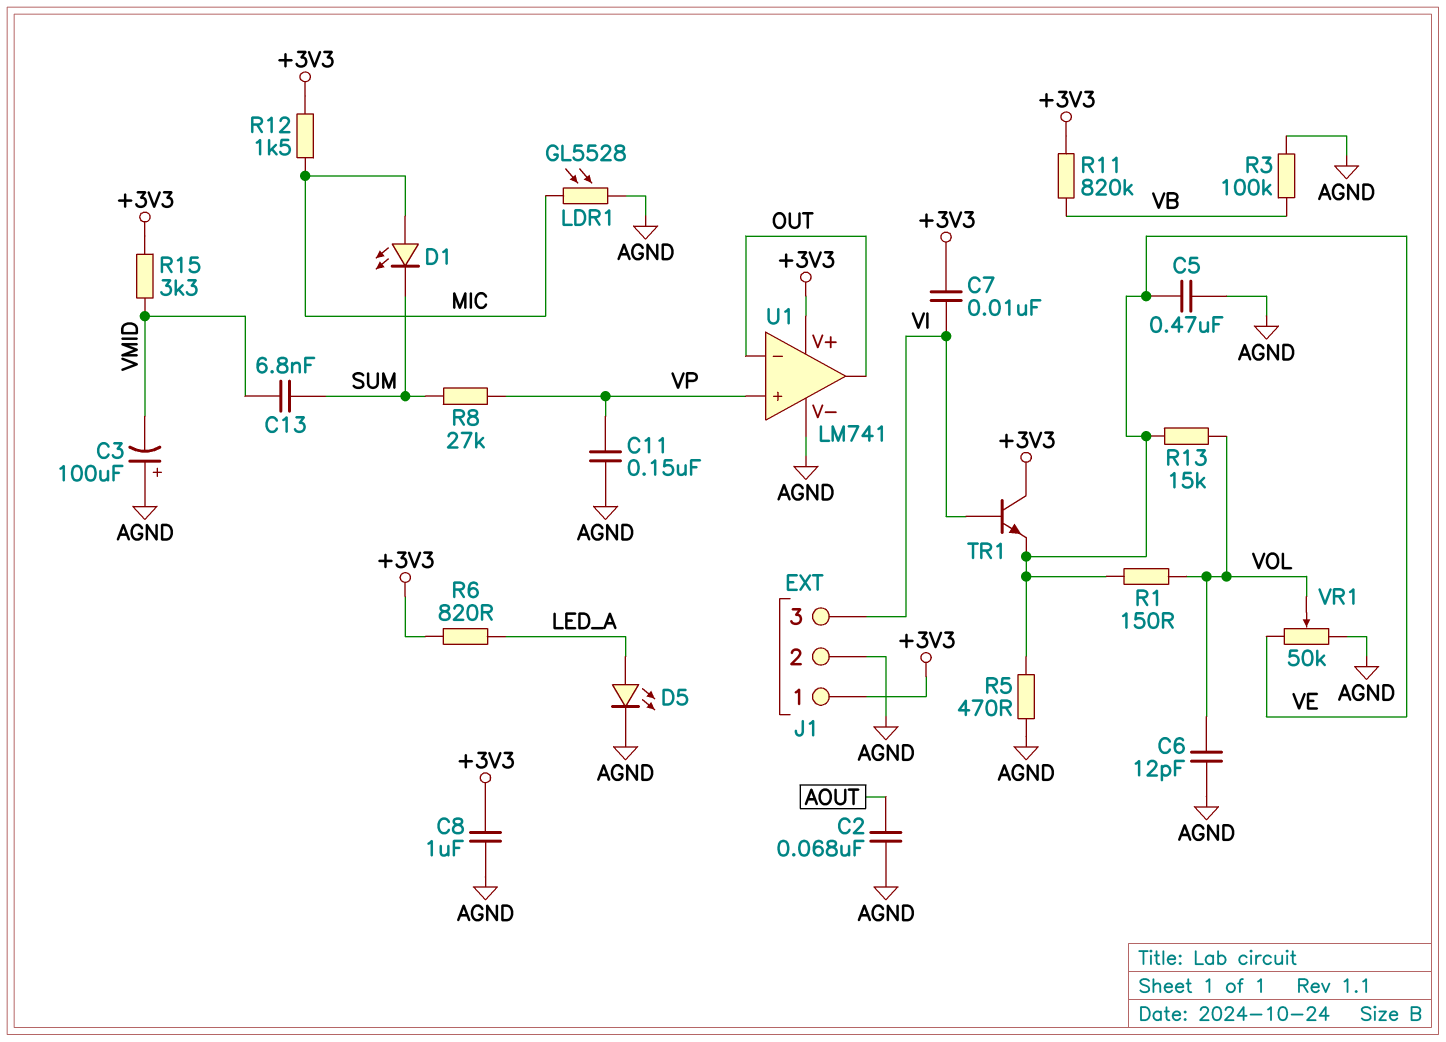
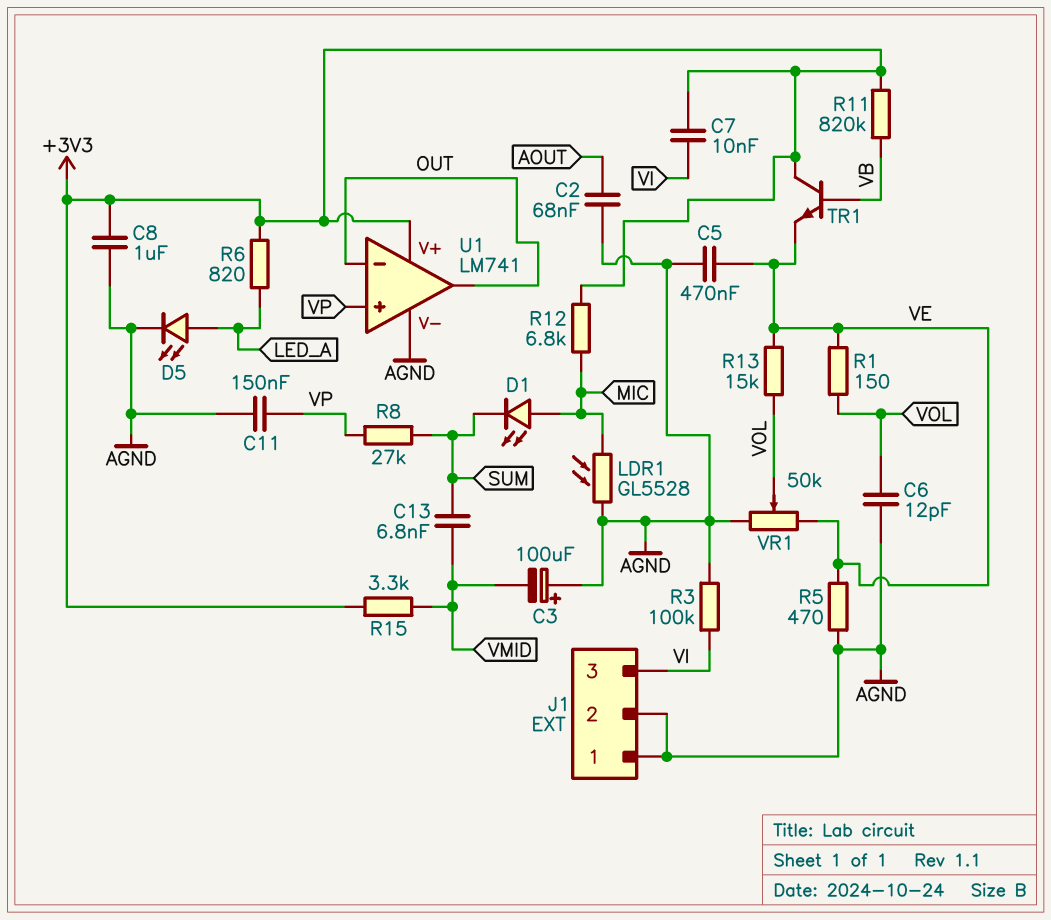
J1 pin 1: +3V3 -> AGND
R3: 100k (AGND, VB) -> 100k (AGND, VI)
R12: 1.5k (+3V3, MIC) -> 6.8k (+3V3, MIC)
TR1: NPN (B VI, C +3V3, E VE) -> NPN (B VB, C +3V3, E VE)

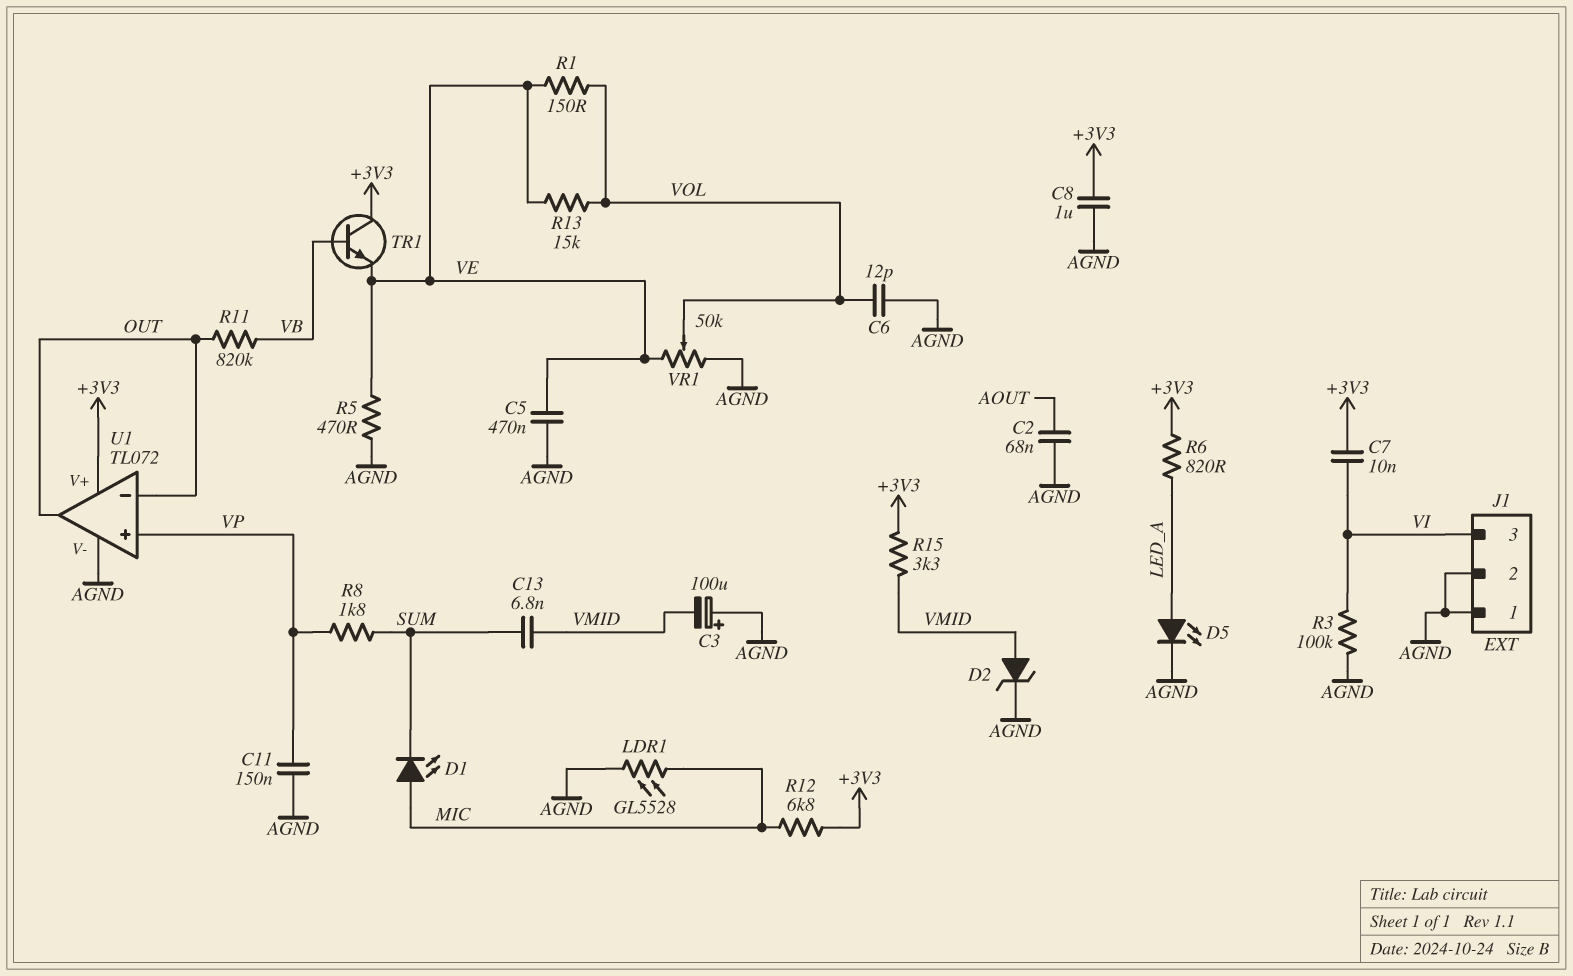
D2: none -> zener (A VMID, K AGND)
R8: 27k (SUM, VP) -> 1.8k (SUM, VP)
R11: 820k (+3V3, VB) -> 820k (OUT, VB)
U1: LM741 -> TL072

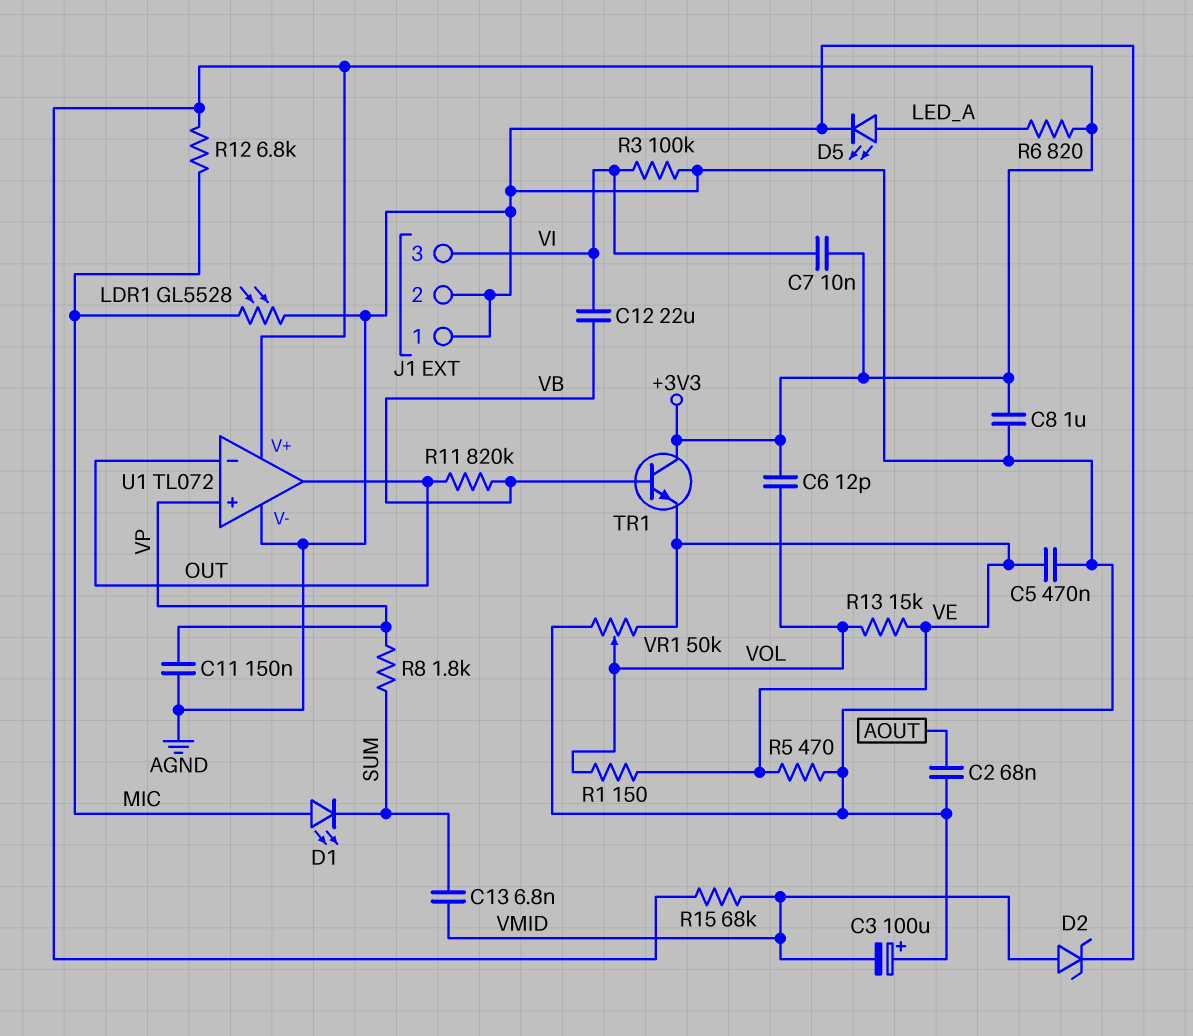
C6: 12pF (AGND, VOL) -> 12pF (+3V3, VOL)
C12: none -> 22uF (VB, VI)
R15: 3.3k (+3V3, VMID) -> 68k (+3V3, VMID)

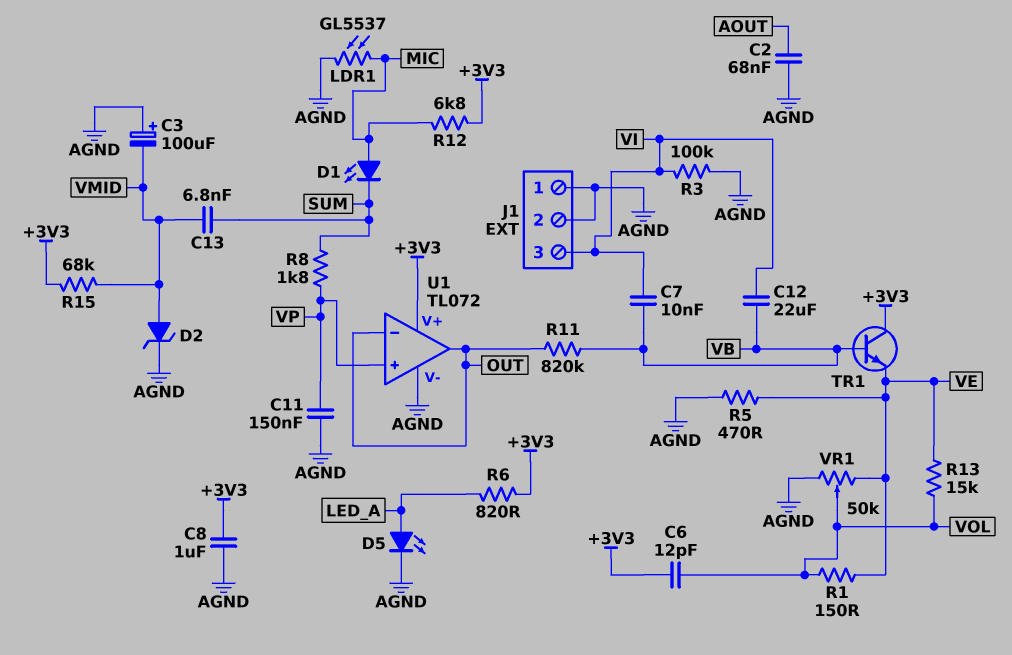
C5: 470nF (AGND, VE) -> none
C7: 10nF (+3V3, VI) -> 10nF (VB, VI)
LDR1: GL5528 (AGND, MIC) -> GL5537 (AGND, MIC)

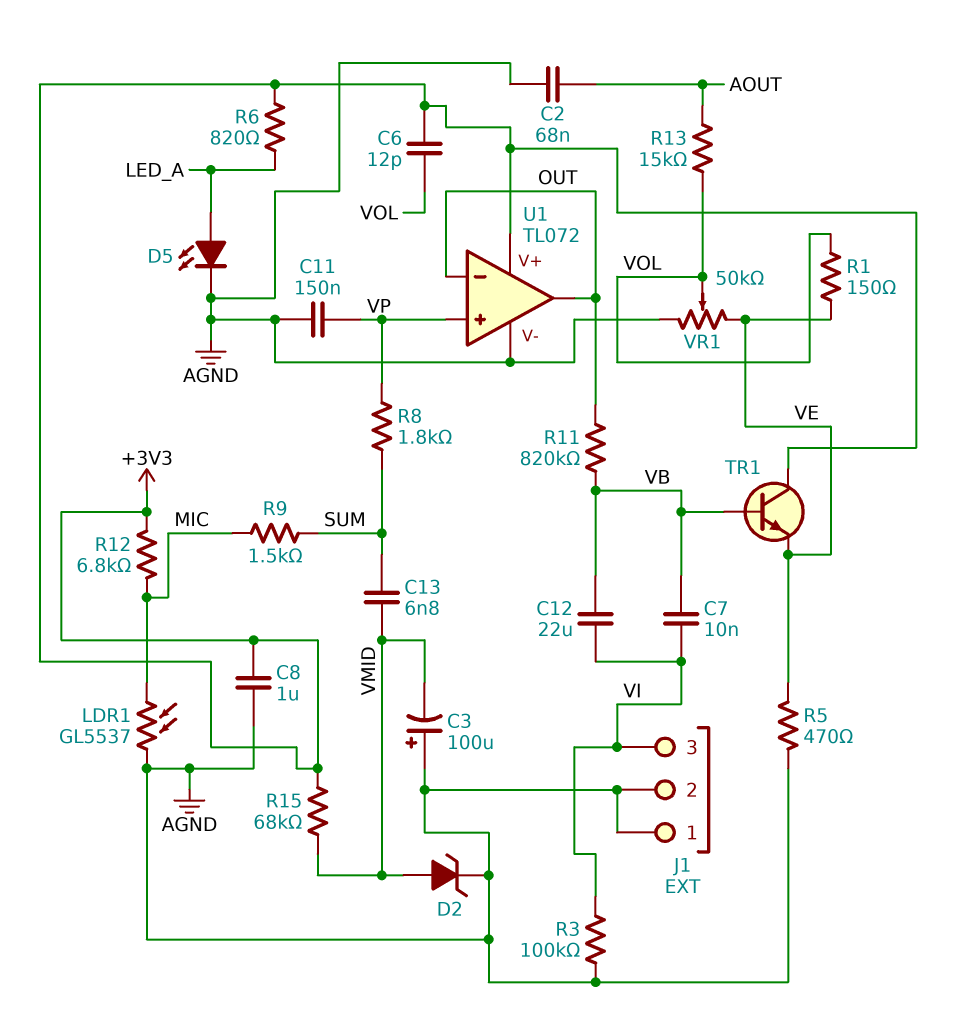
D1: LED (A MIC, K SUM) -> none
R9: none -> 1.5k (MIC, SUM)
R13: 15k (VE, VOL) -> 15k (AOUT, VOL)

